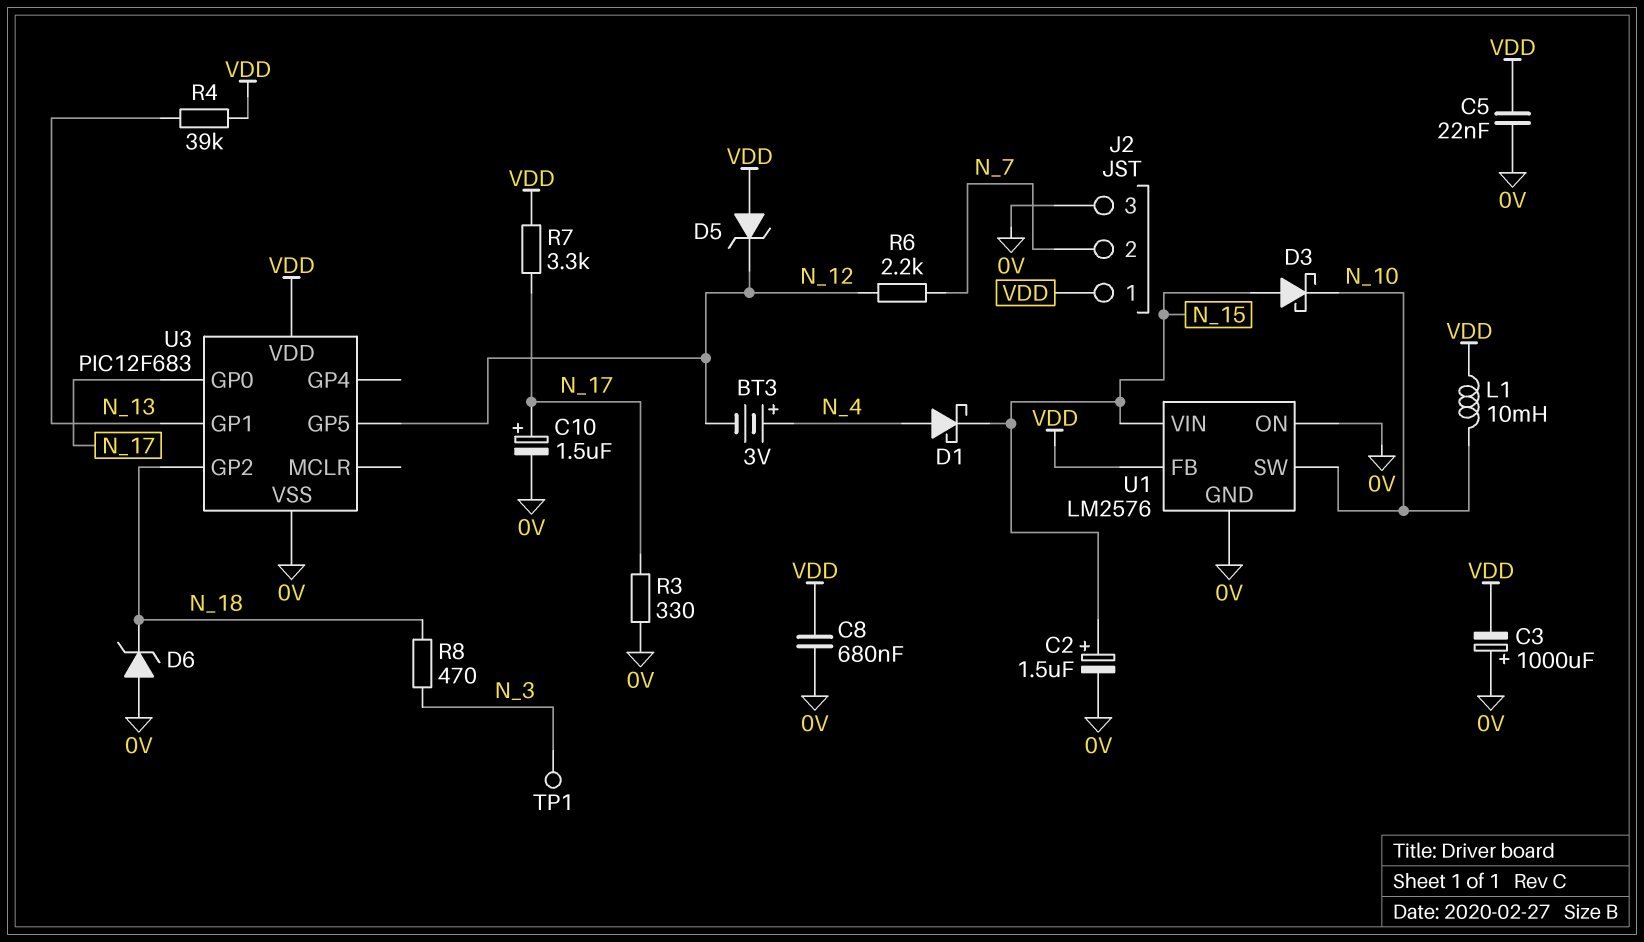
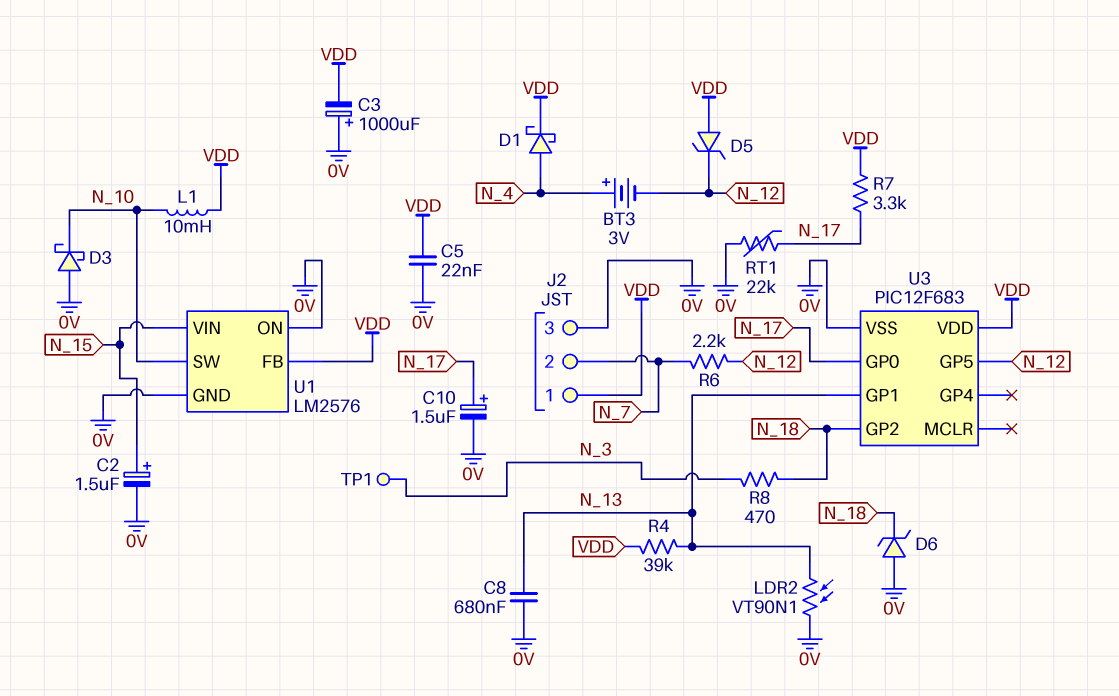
C8: 680nF (0V, VDD) -> 680nF (0V, N_13)
D1: schottky (A N_4, K N_15) -> schottky (A N_4, K VDD)
D3: schottky (A N_15, K N_10) -> schottky (A 0V, K N_10)
LDR2: none -> VT90N1 (0V, N_13)
R3: 330 (0V, N_17) -> none
RT1: none -> 22k (0V, N_17)

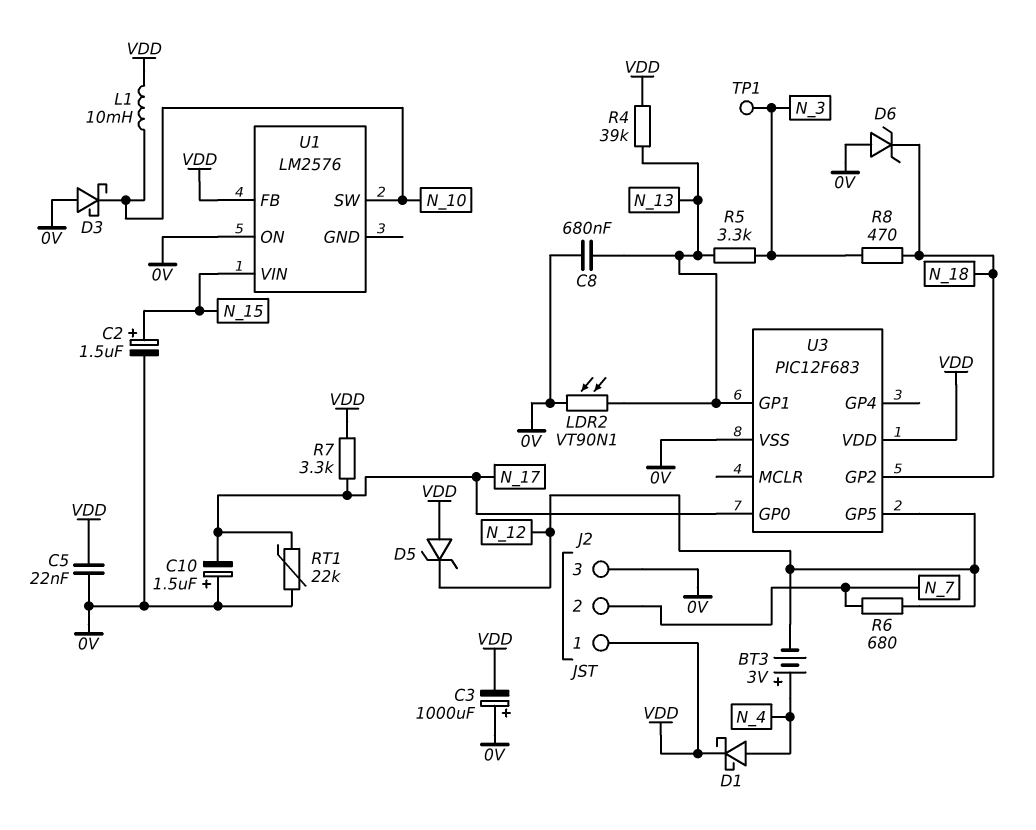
C10: 1.5uF (plus N_17, minus 0V) -> 1.5uF (plus 0V, minus N_17)
R5: none -> 3.3k (N_3, N_13)
R6: 2.2k (N_7, N_12) -> 680 (N_7, N_12)
U1 pin GND: 0V -> none

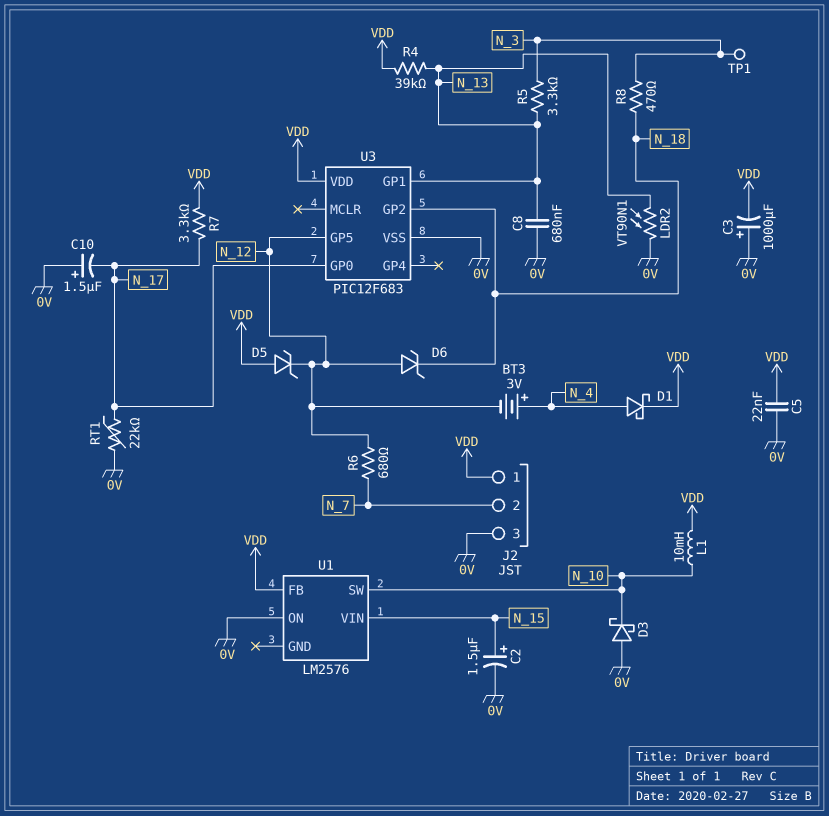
D6: zener (A 0V, K N_18) -> zener (A N_12, K N_18)

